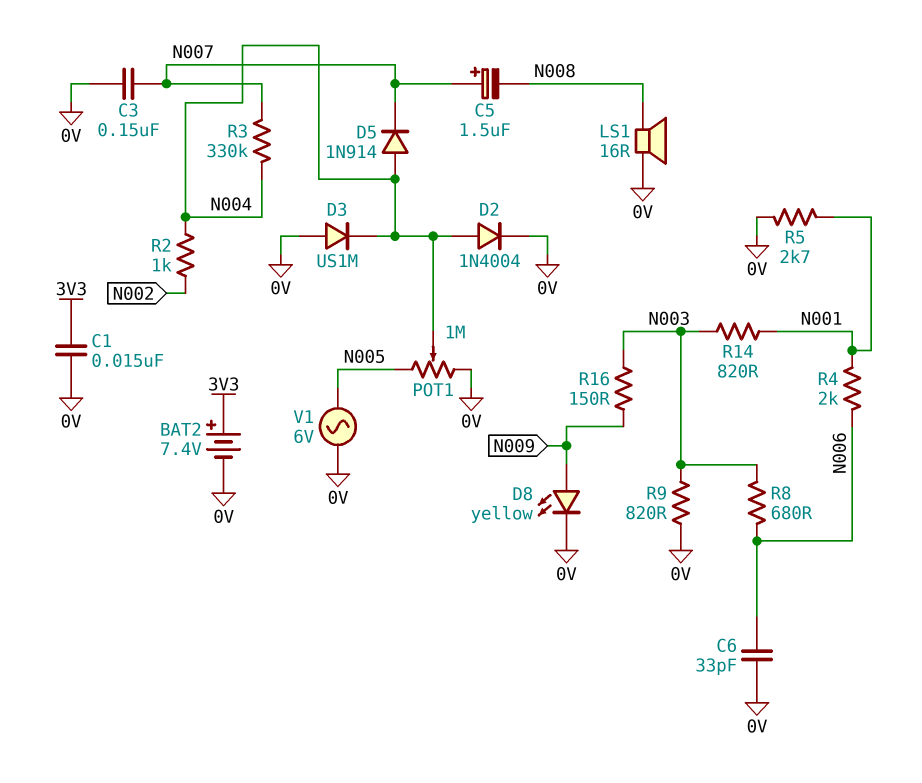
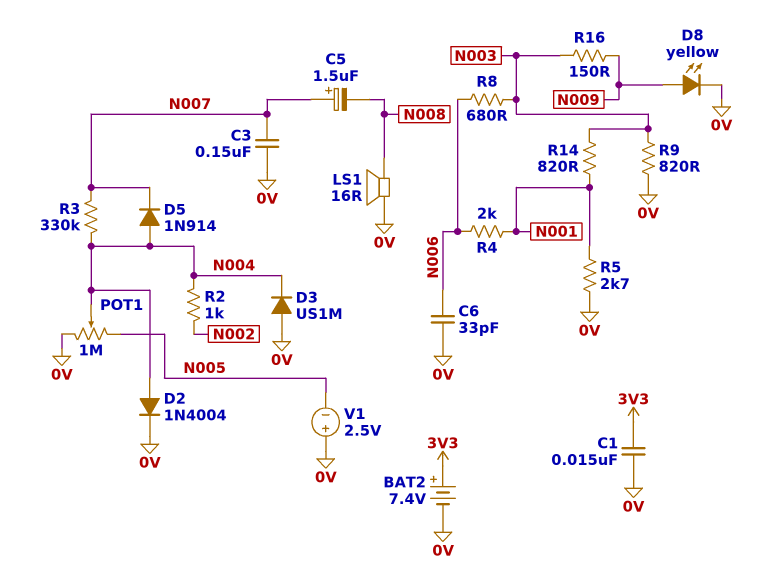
V1: AC 6V (0V, N005) -> 2.5V (plus 0V, minus N005)

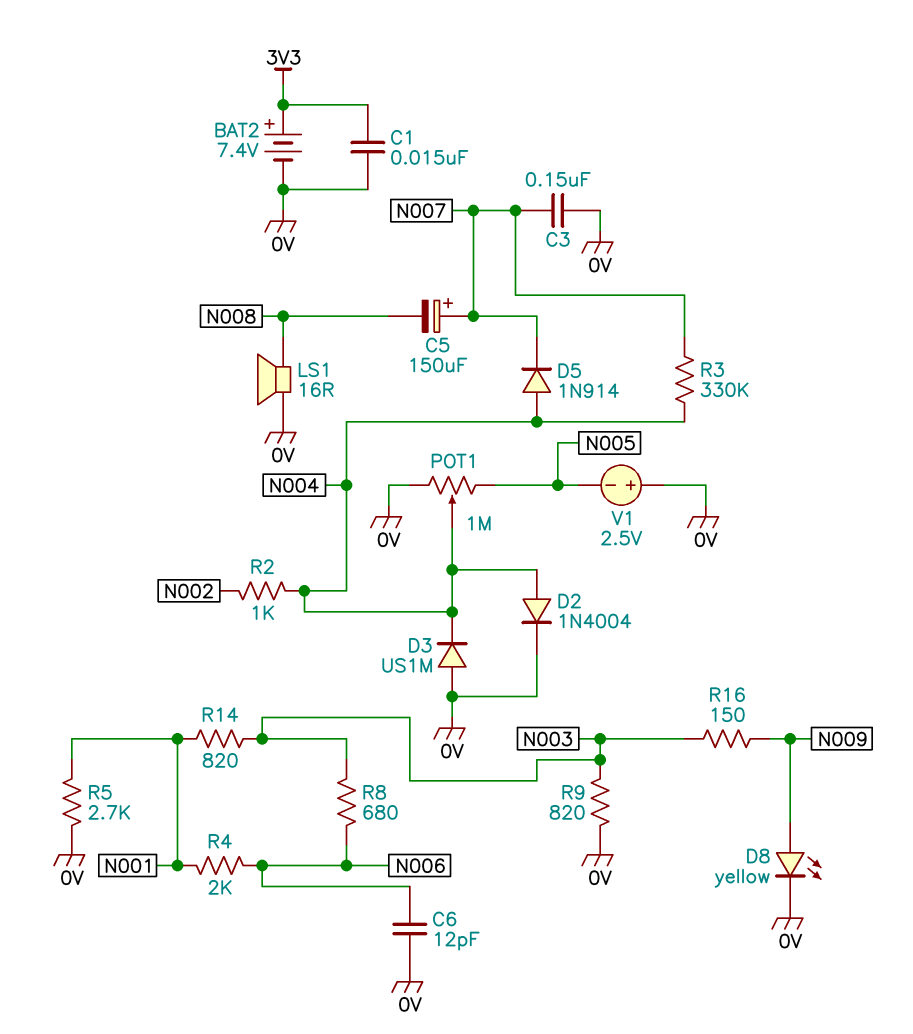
C5: 1.5uF (plus N007, minus N008) -> 150uF (plus N007, minus N008)
C6: 33pF (0V, N006) -> 12pF (0V, N006)

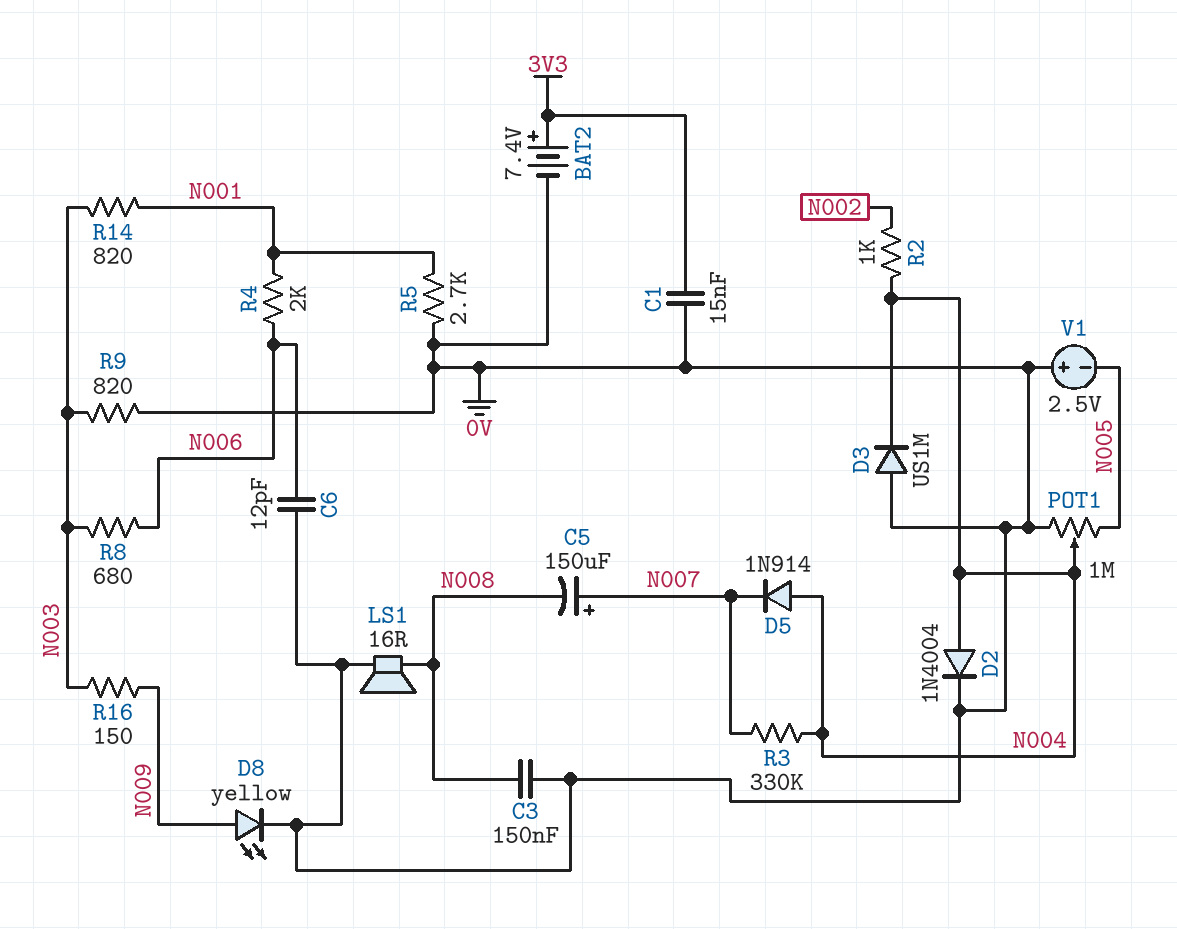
C3: 150nF (0V, N007) -> 150nF (0V, N008)

